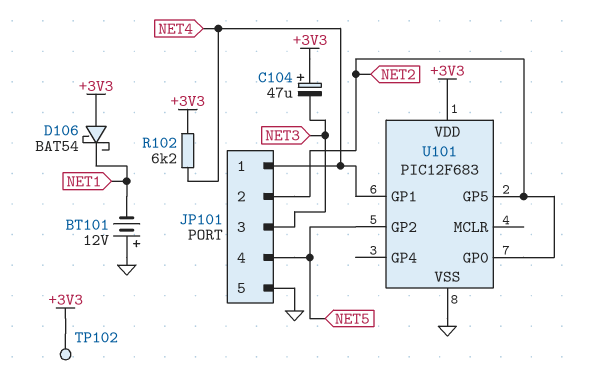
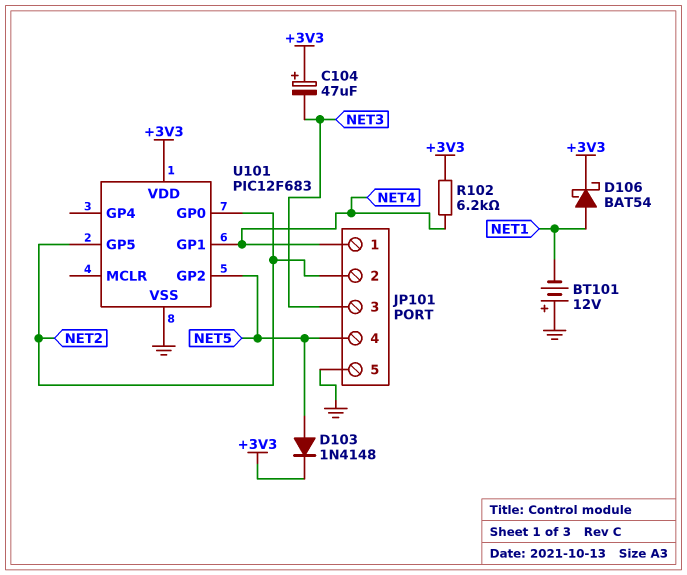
D103: none -> diode 1N4148 (A NET5, K +3V3)
D106: schottky BAT54 (A +3V3, K NET1) -> schottky BAT54 (A NET1, K +3V3)
TP102: test point (+3V3) -> none

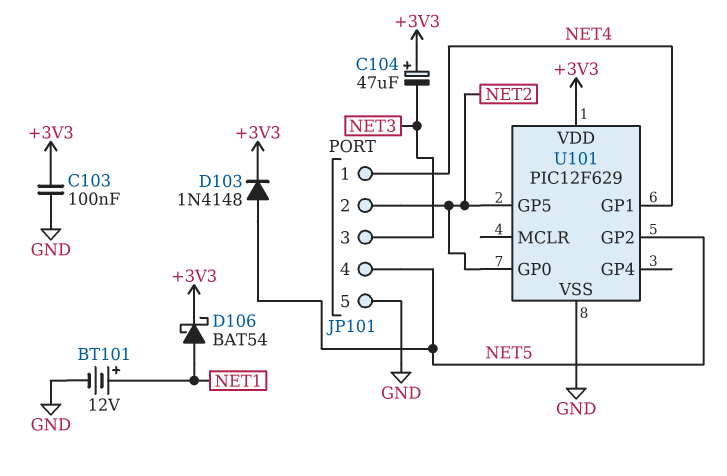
BT101: 12V (plus GND, minus NET1) -> 12V (plus NET1, minus GND)
C103: none -> 100nF (+3V3, GND)
R102: 6.2k (+3V3, NET4) -> none
U101: PIC12F683 -> PIC12F629

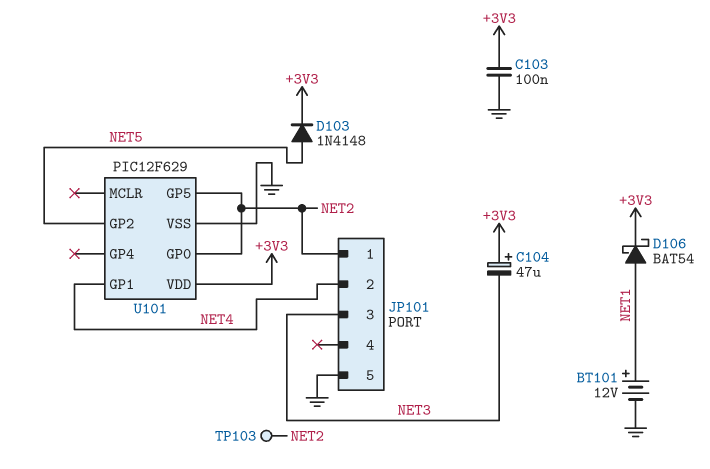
JP101 pin 1: NET4 -> NET2
JP101 pin 2: NET2 -> NET4
JP101 pin 4: NET5 -> none
TP103: none -> test point (NET2)

